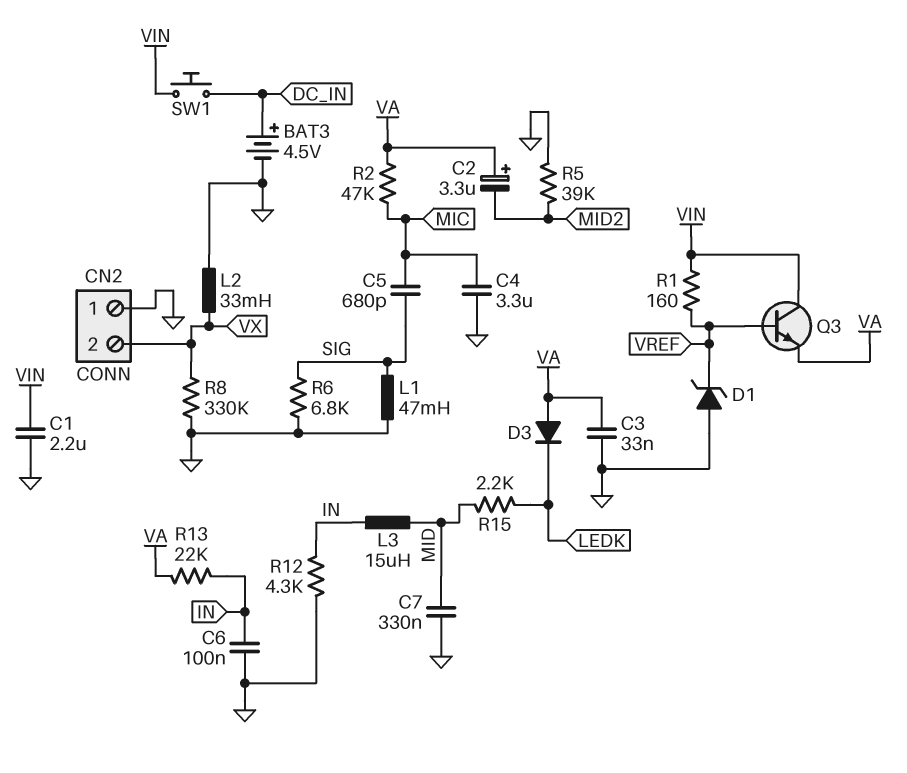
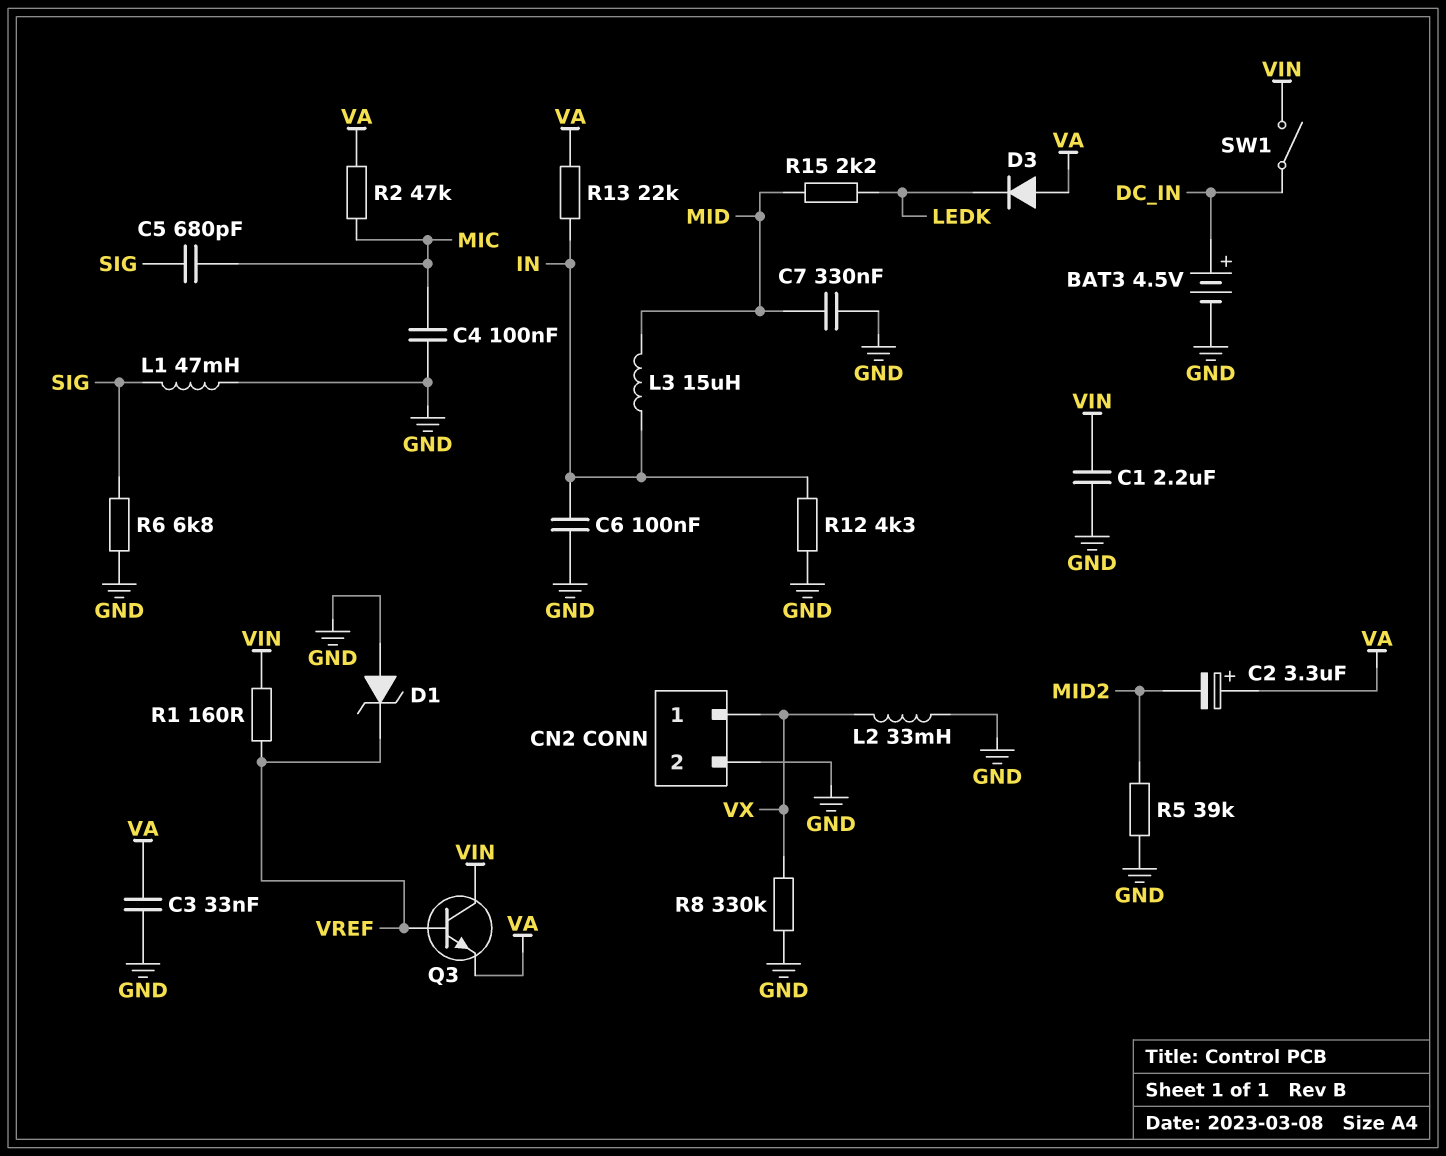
C4: 3.3uF (GND, MIC) -> 100nF (GND, MIC)
CN2 pin 1: GND -> VX
CN2 pin 2: VX -> GND
SW1: button (DC_IN, VIN) -> switch (DC_IN, VIN)

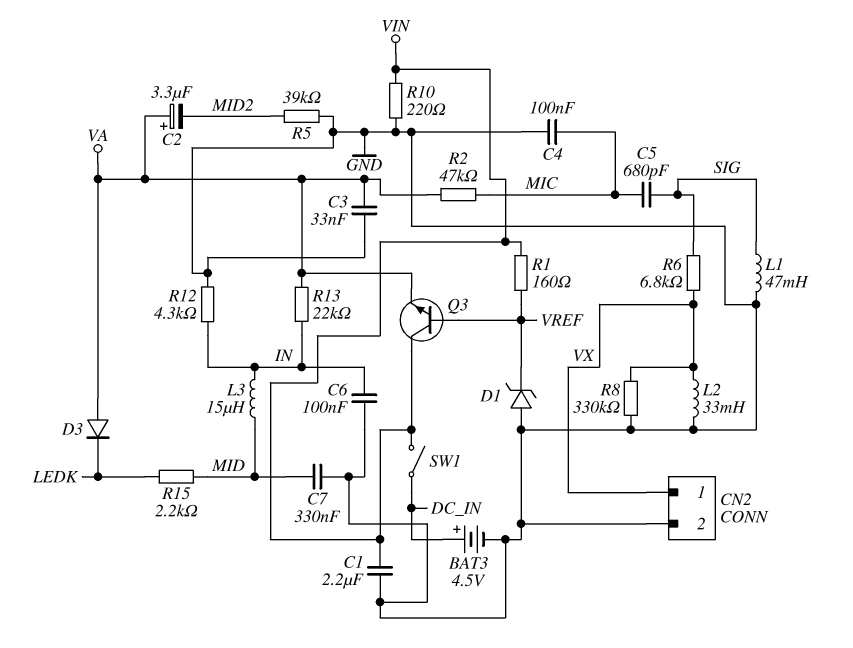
R6: 6.8k (GND, SIG) -> 6.8k (SIG, VX)
R10: none -> 220 (GND, VIN)

